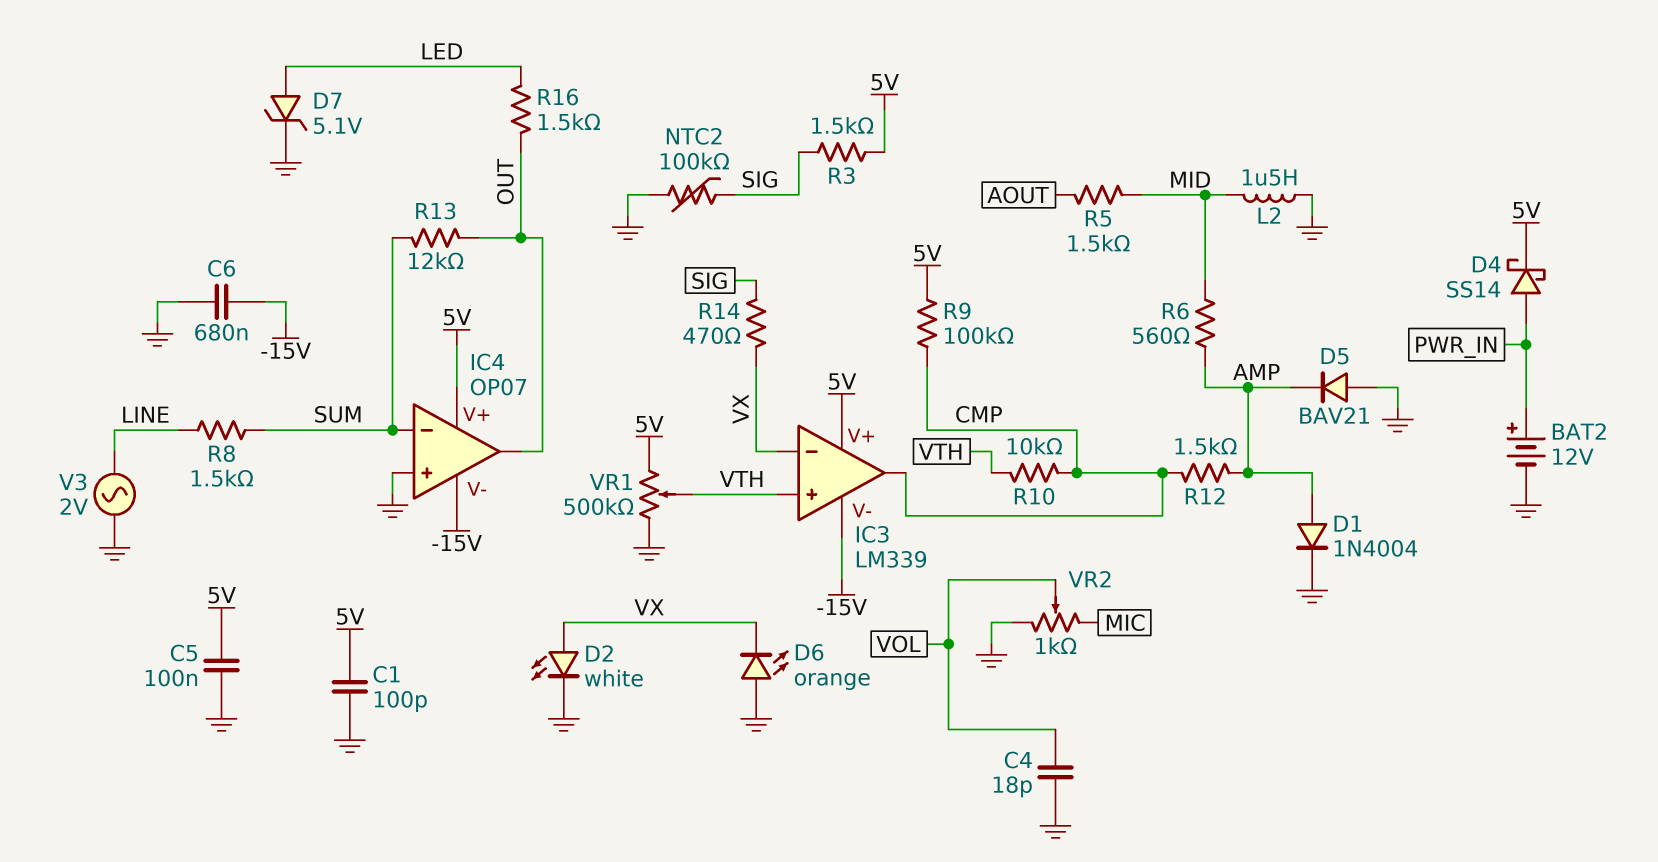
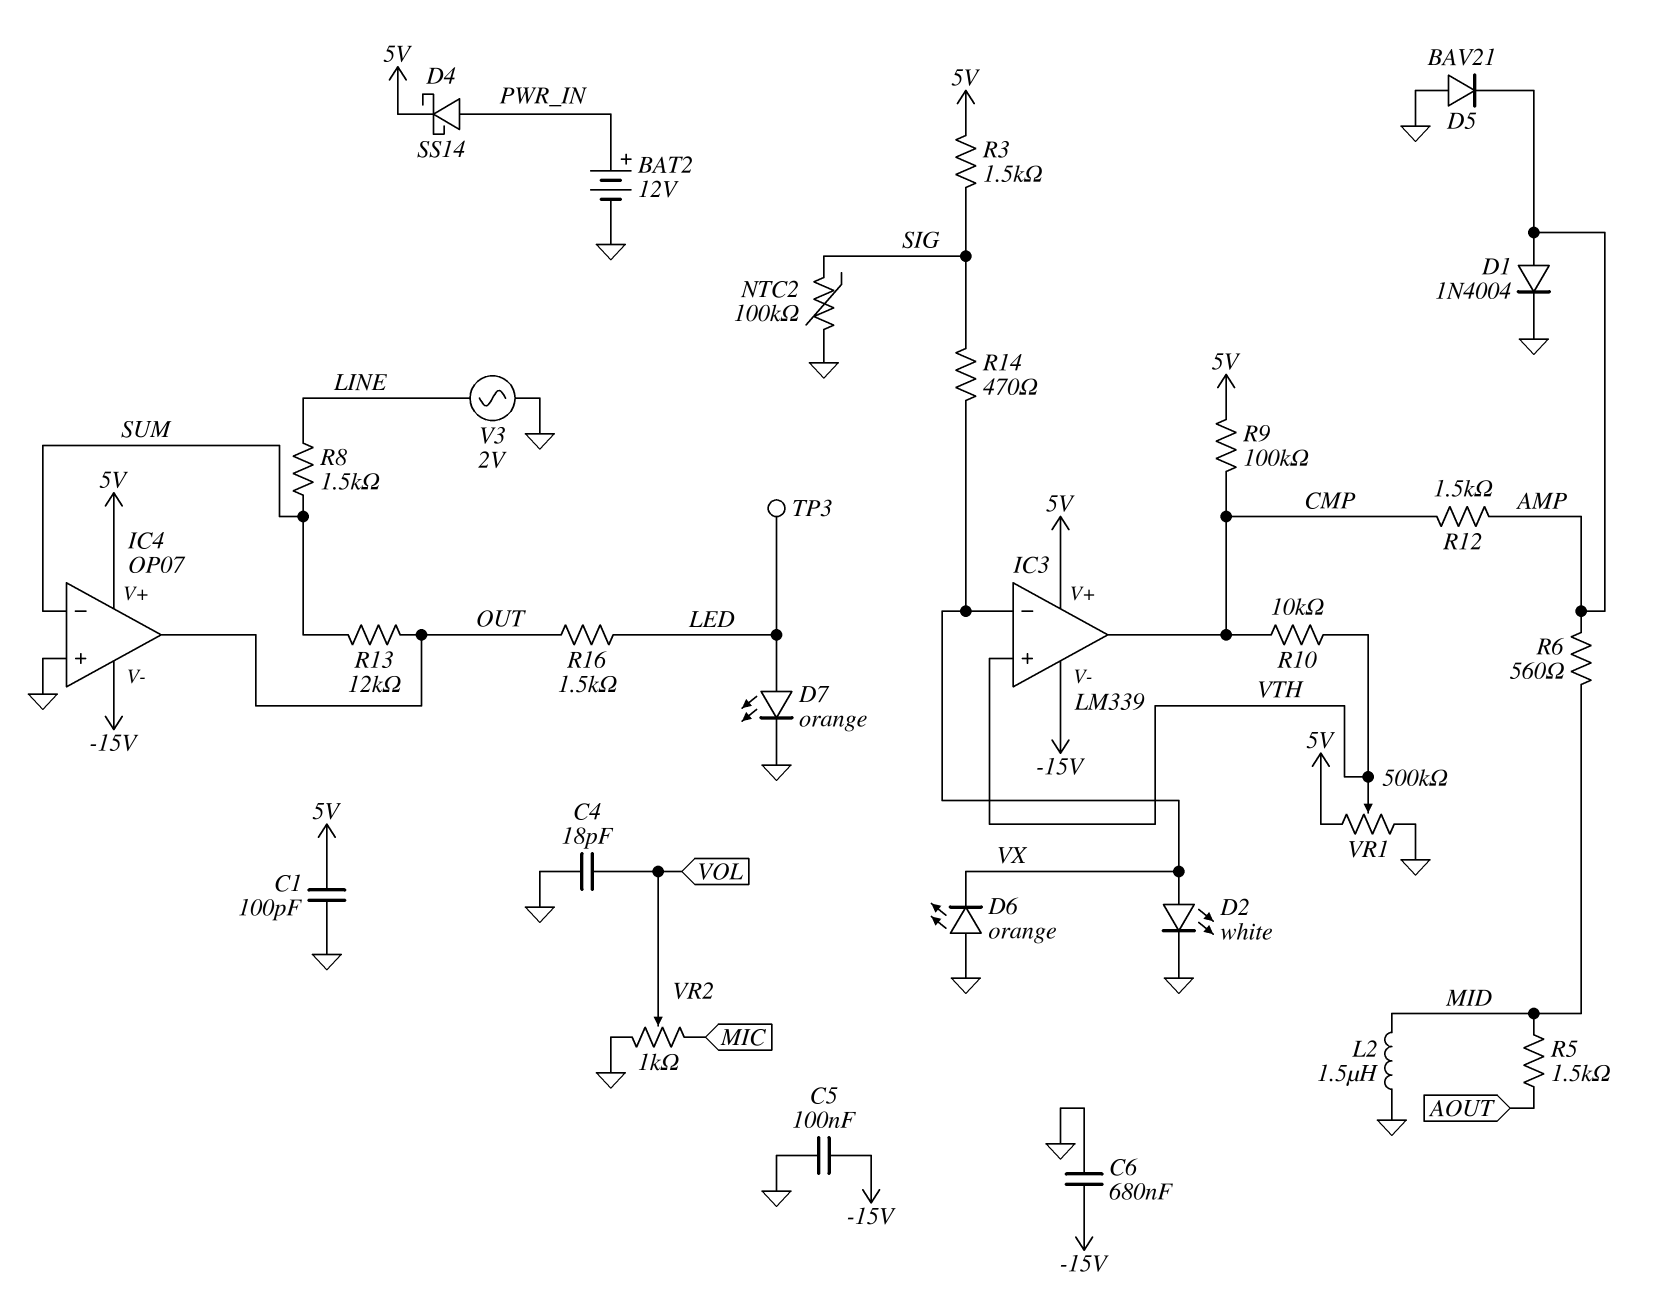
C5: 100nF (5V, GND) -> 100nF (-15V, GND)
D7: zener 5.1V (A LED, K GND) -> LED orange (A LED, K GND)
TP3: none -> test point (LED)

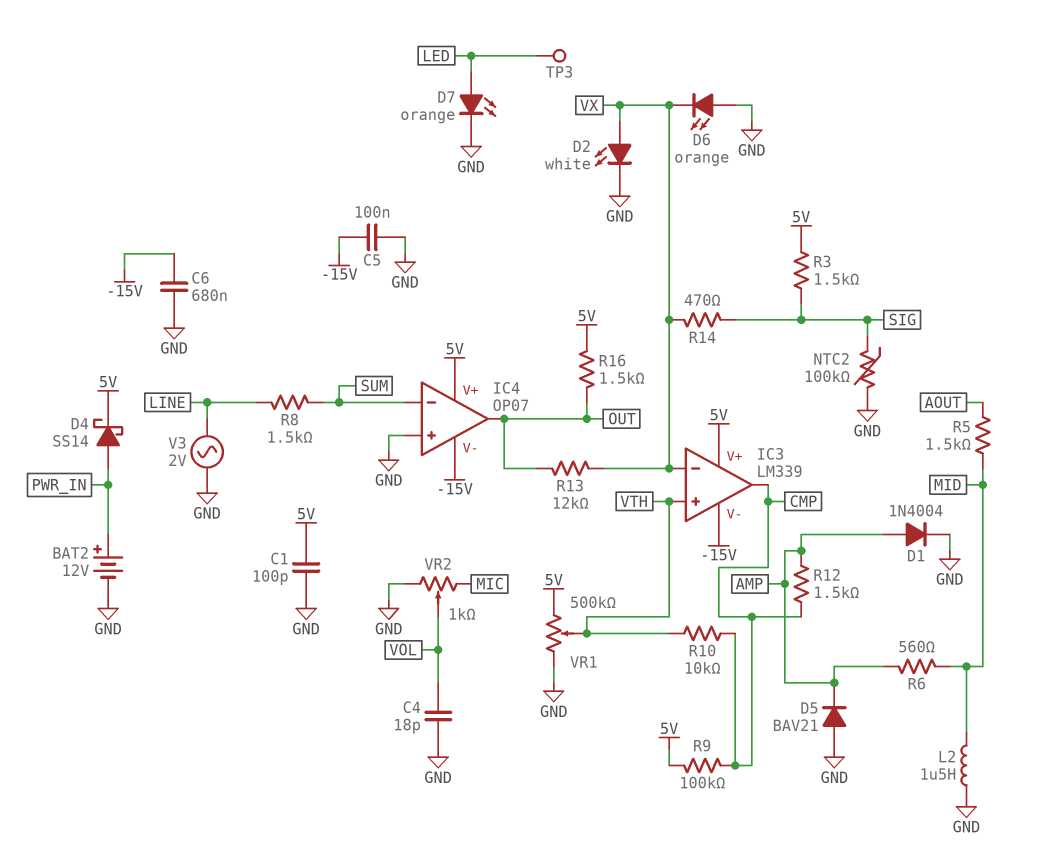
R13: 12k (OUT, SUM) -> 12k (OUT, VX)
R16: 1.5k (LED, OUT) -> 1.5k (5V, OUT)

